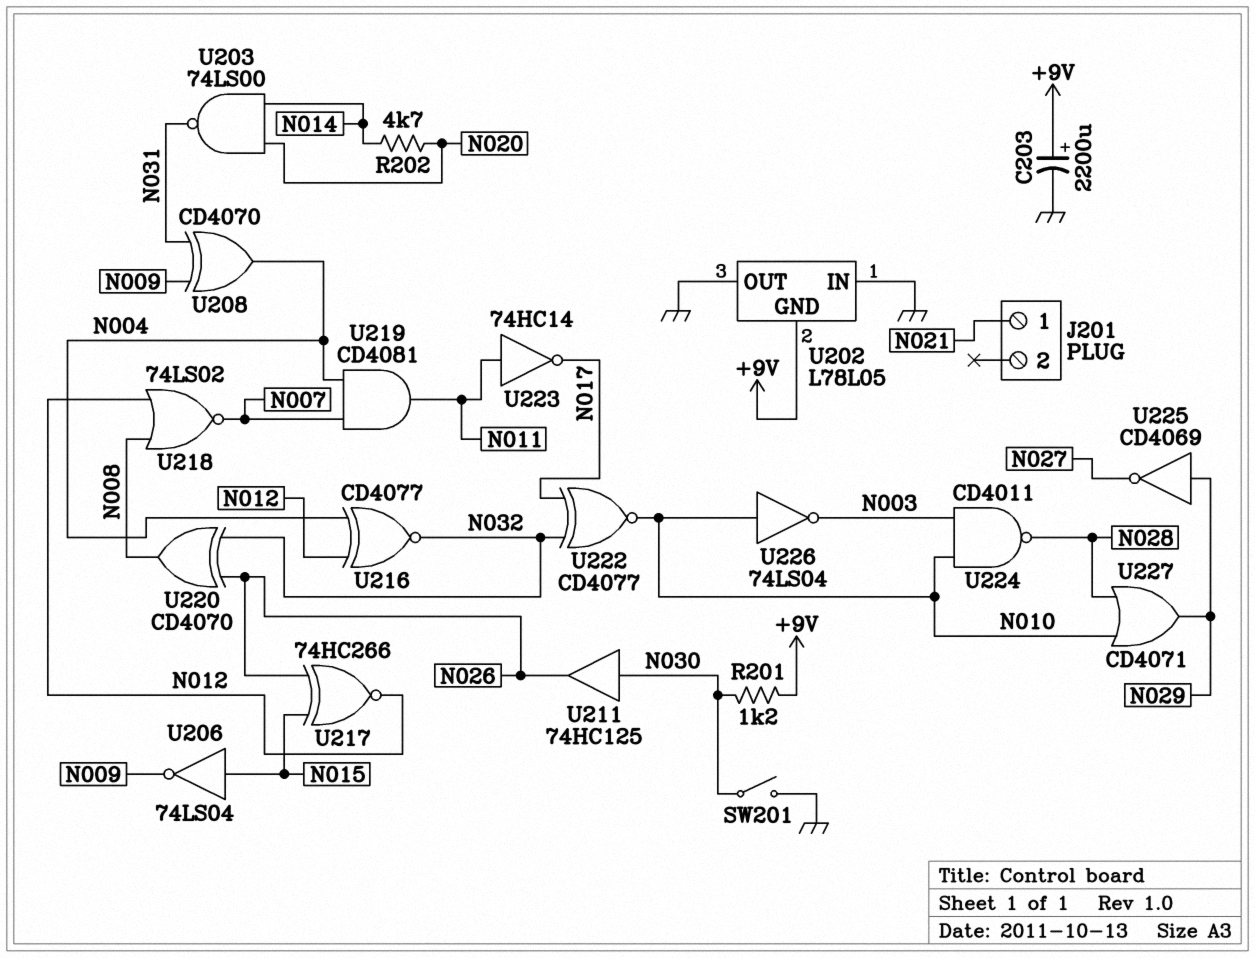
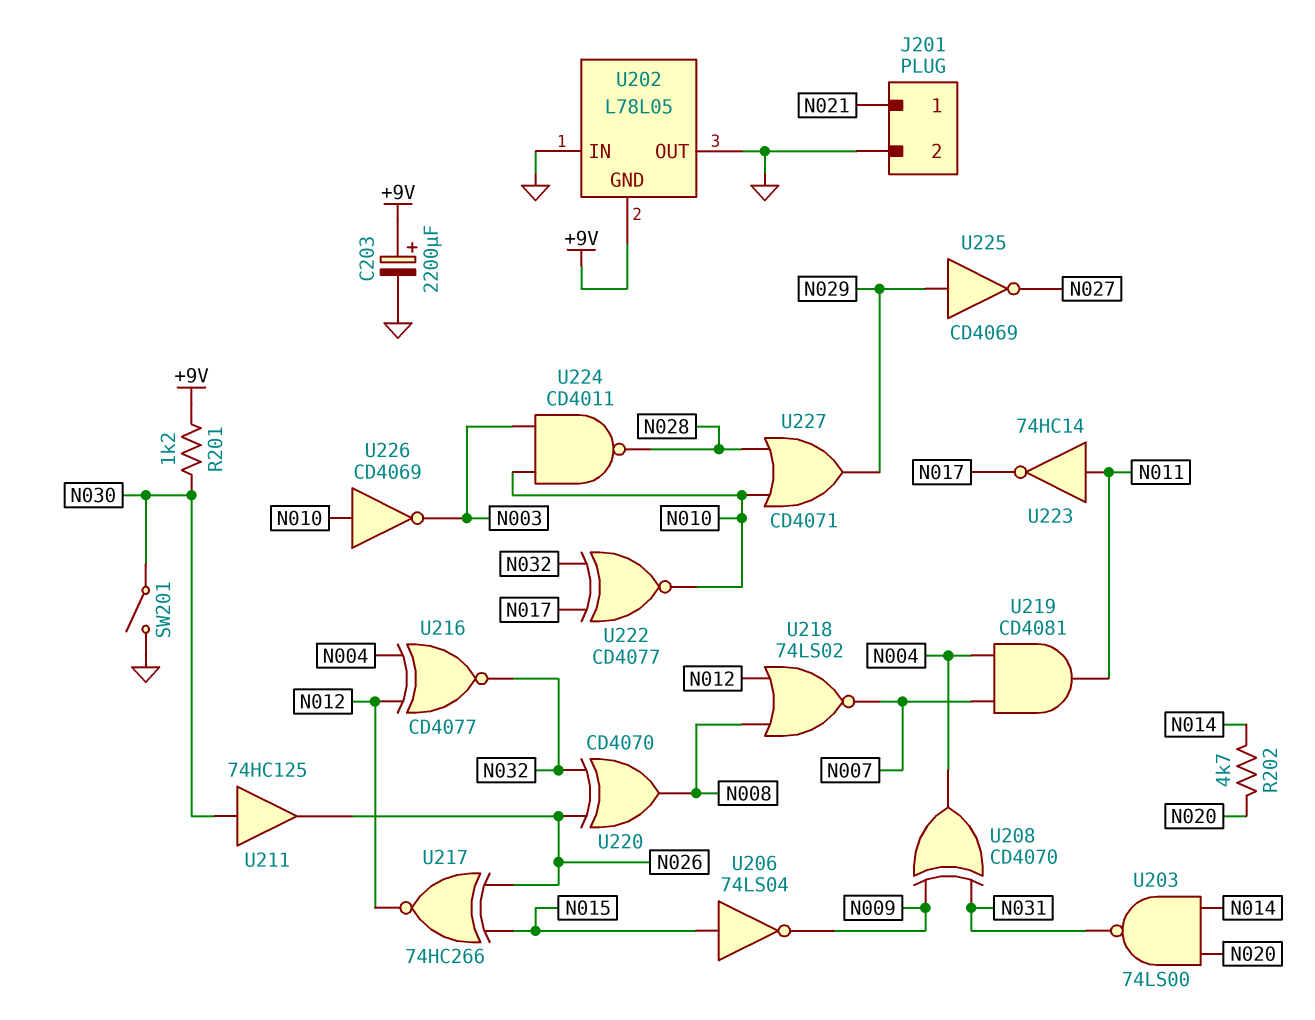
J201 pin 2: none -> GND
U226: NOT 74LS04 (in N010, out N003) -> NOT CD4069 (in N010, out N003)

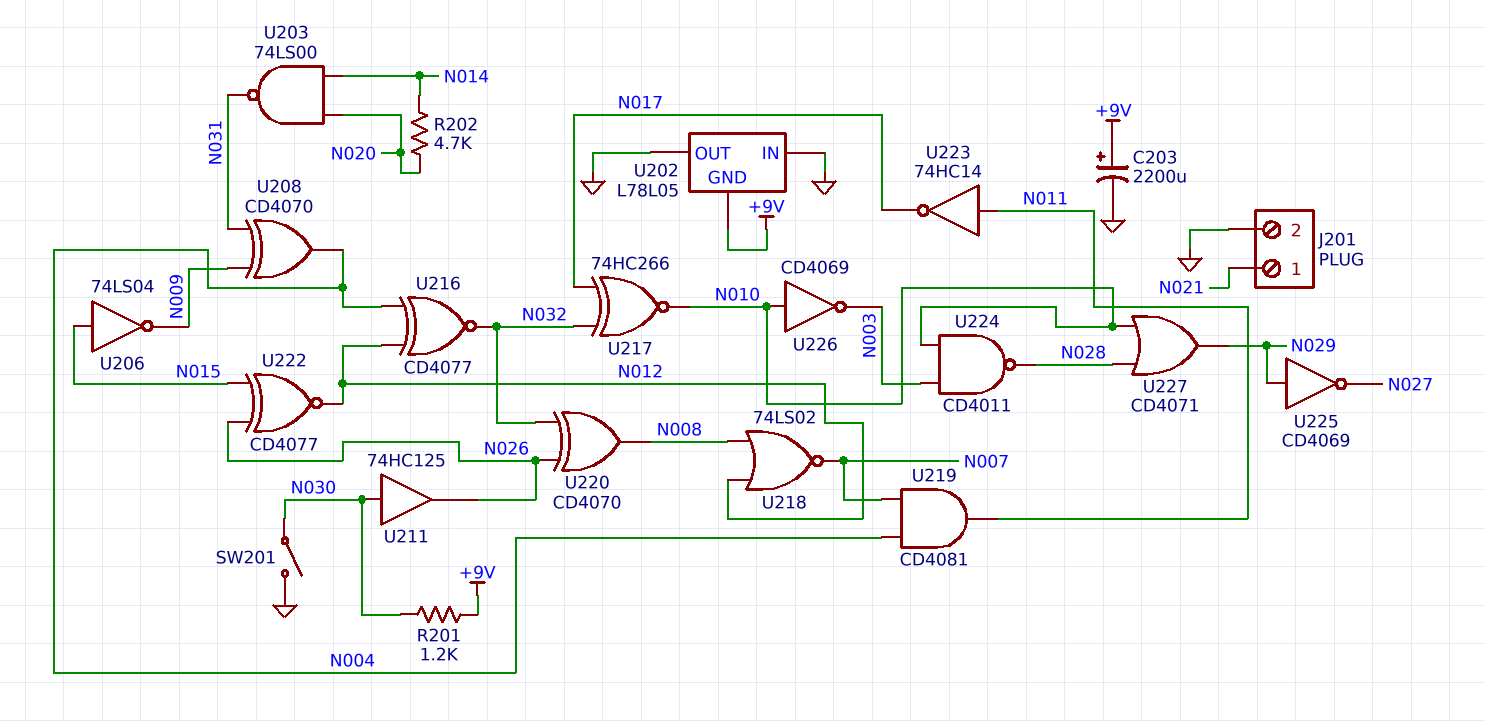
U217: XNOR 74HC266 (in N015, in N026, out N012) -> XNOR 74HC266 (in N017, in N032, out N010)
U222: XNOR CD4077 (in N017, in N032, out N010) -> XNOR CD4077 (in N015, in N026, out N012)

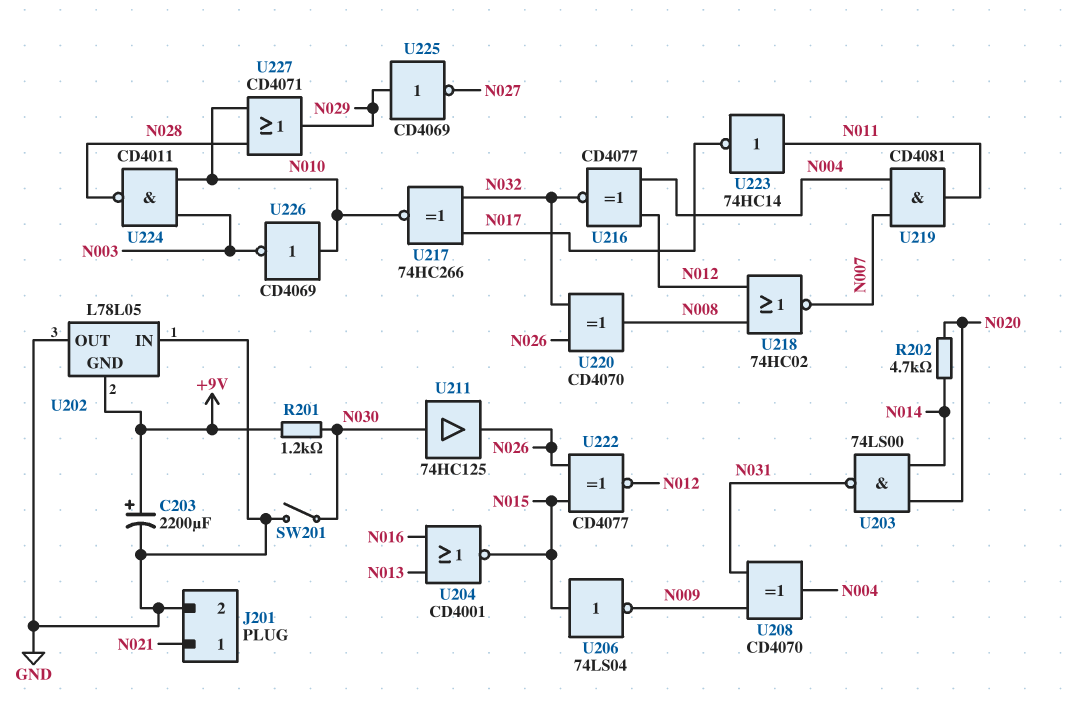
U204: none -> NOR CD4001 (in N013, in N016, out N015)
U218: NOR 74LS02 (in N008, in N012, out N007) -> NOR 74HC02 (in N008, in N012, out N007)

